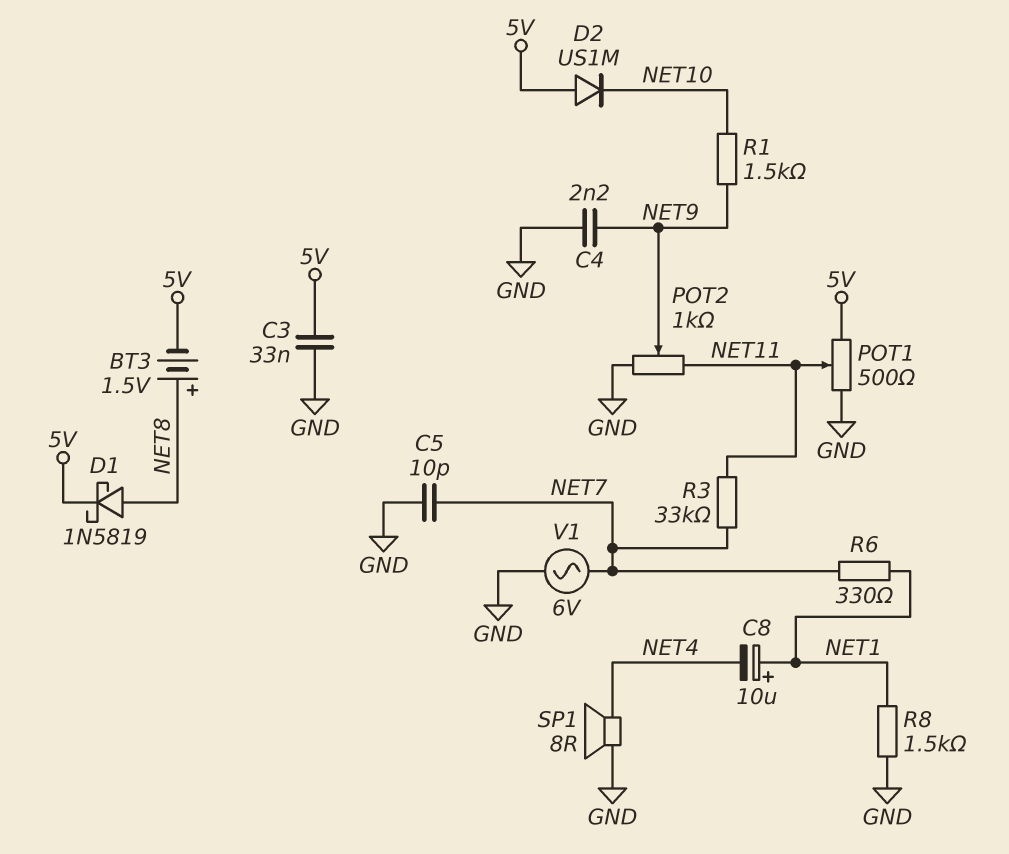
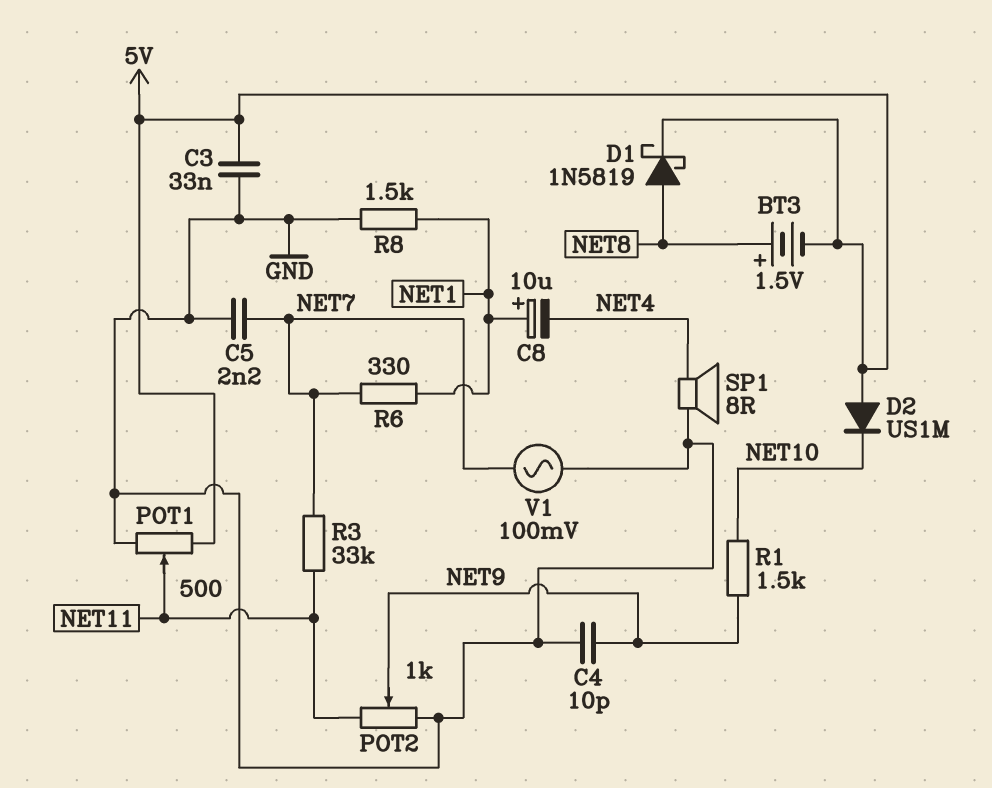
C4: 2.2nF (GND, NET9) -> 10pF (GND, NET9)
C5: 10pF (GND, NET7) -> 2.2nF (GND, NET7)
V1: AC 6V (GND, NET7) -> AC 100mV (GND, NET7)

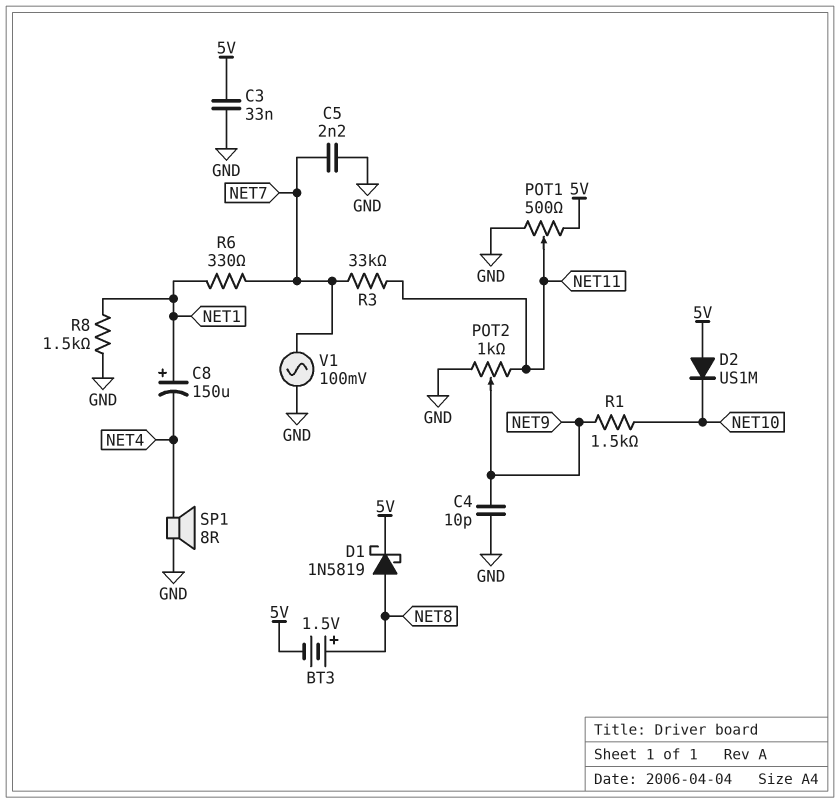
C8: 10uF (plus NET1, minus NET4) -> 150uF (plus NET1, minus NET4)

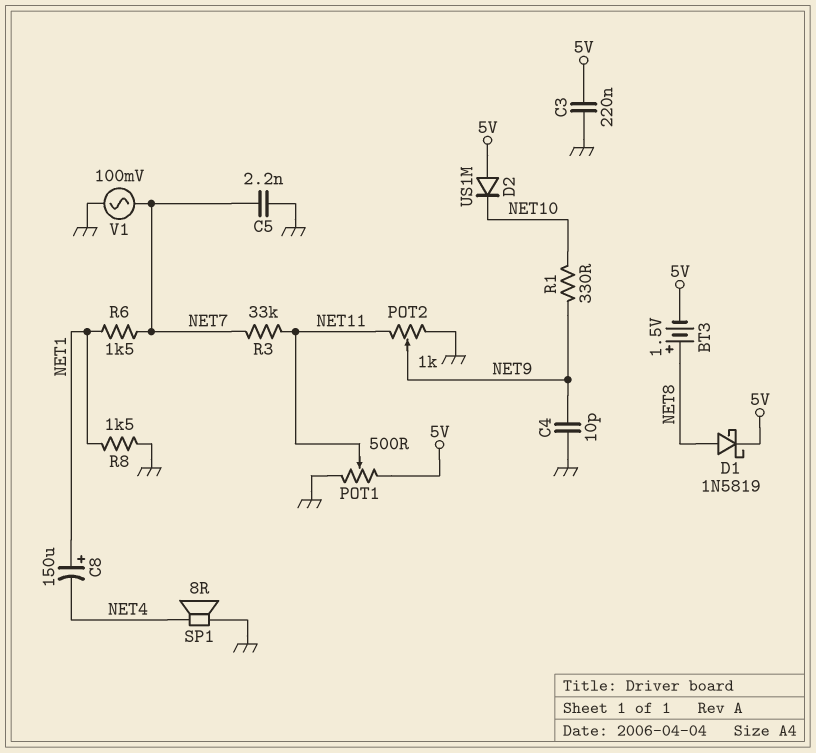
C3: 33nF (5V, GND) -> 220nF (5V, GND)
R1: 1.5k (NET9, NET10) -> 330 (NET9, NET10)
R6: 330 (NET1, NET7) -> 1.5k (NET1, NET7)

